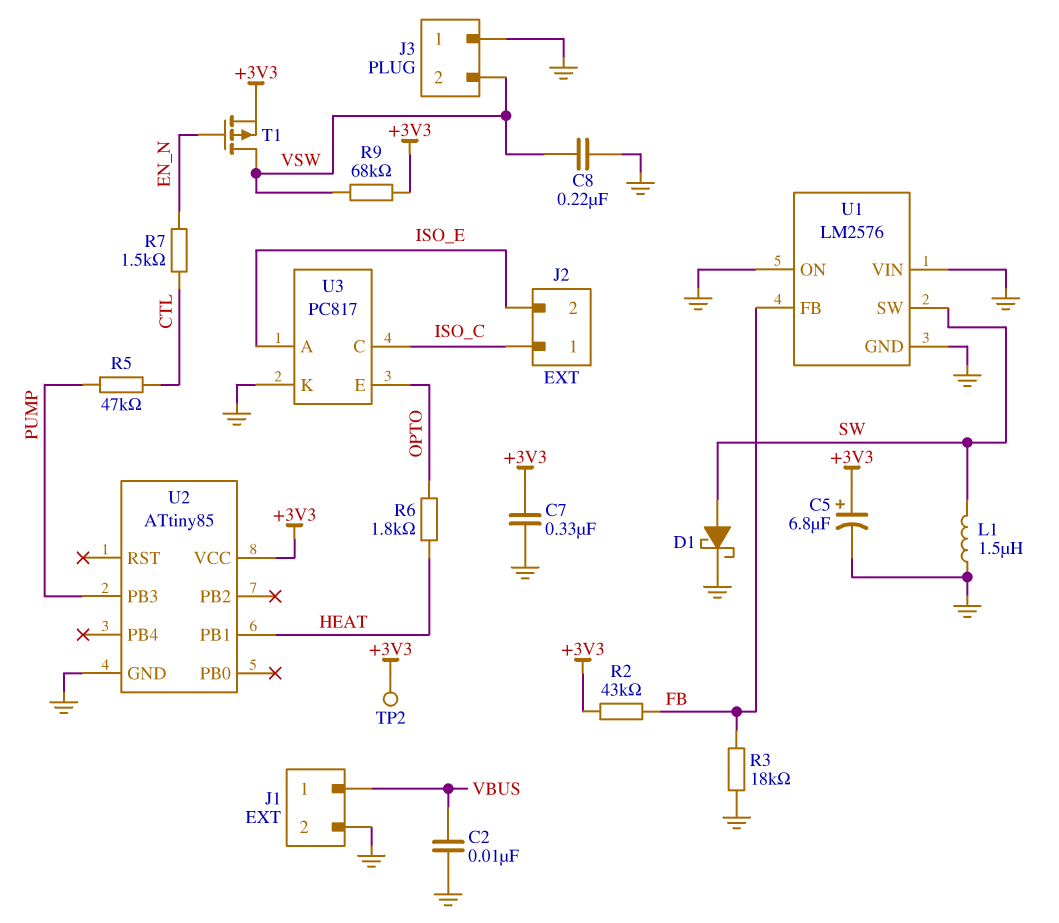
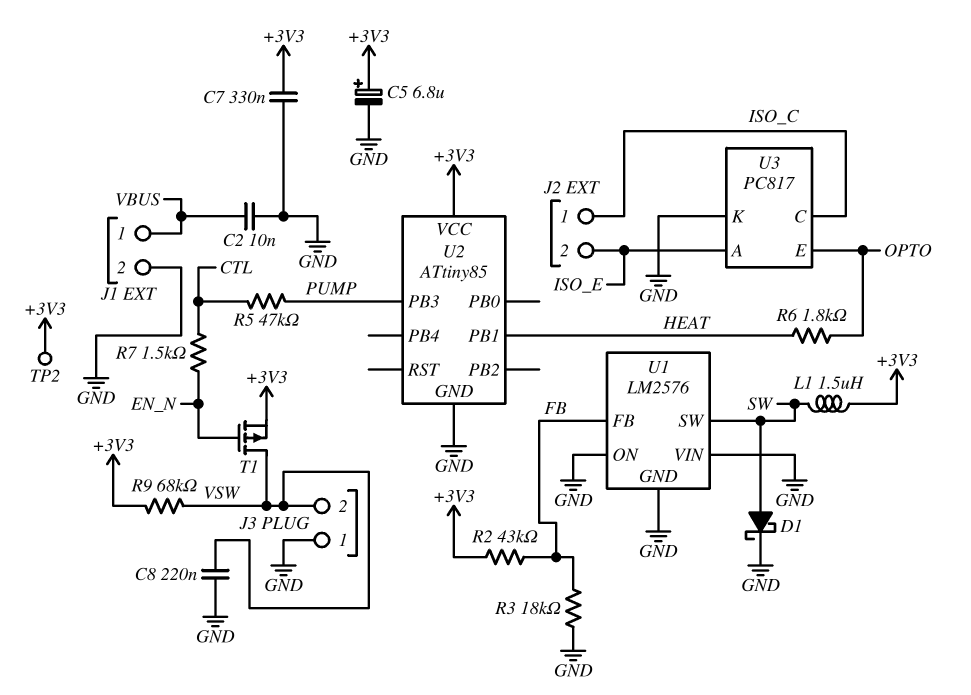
L1: 1.5uH (GND, SW) -> 1.5uH (+3V3, SW)

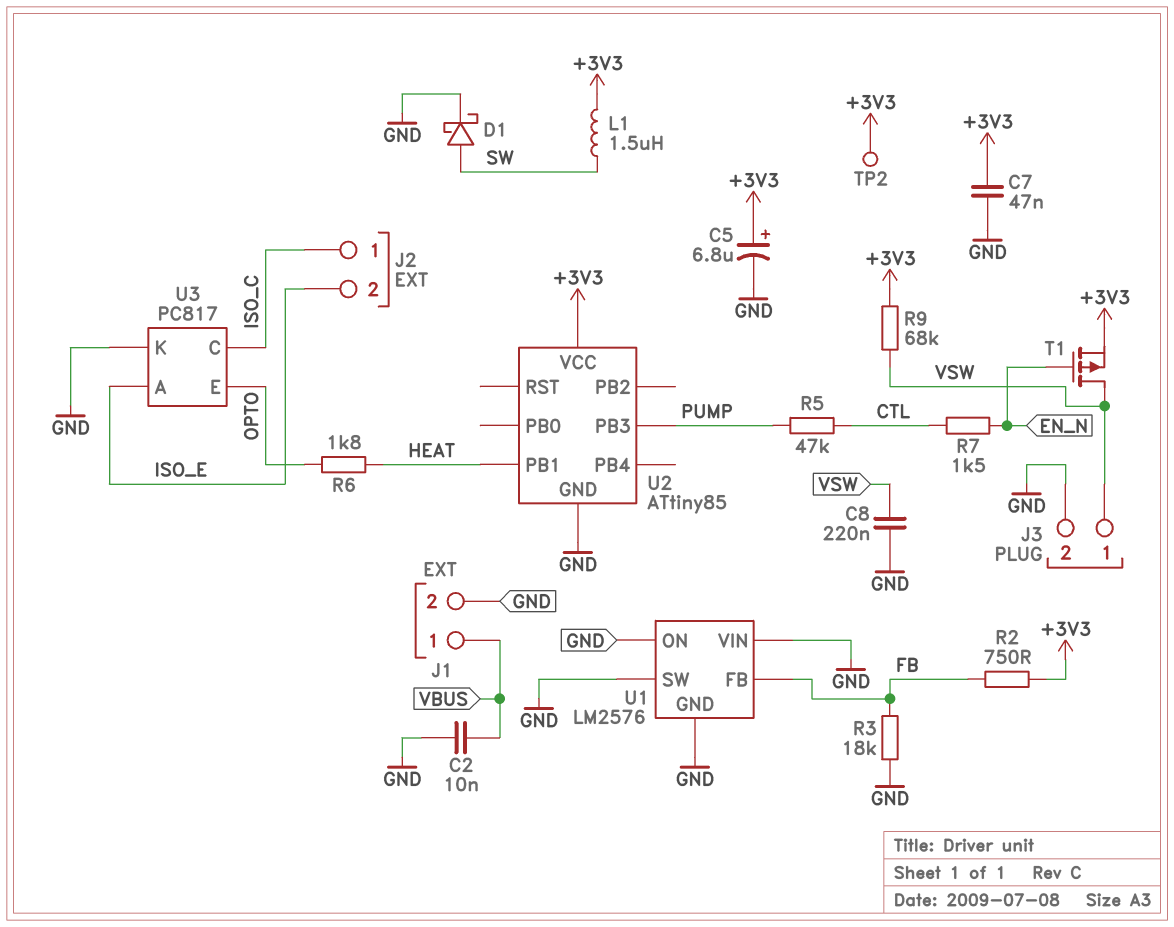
C7: 330nF (+3V3, GND) -> 47nF (+3V3, GND)
J3 pin 1: GND -> VSW
J3 pin 2: VSW -> GND
R2: 43k (+3V3, FB) -> 750 (+3V3, FB)
U1 pin SW: SW -> GND

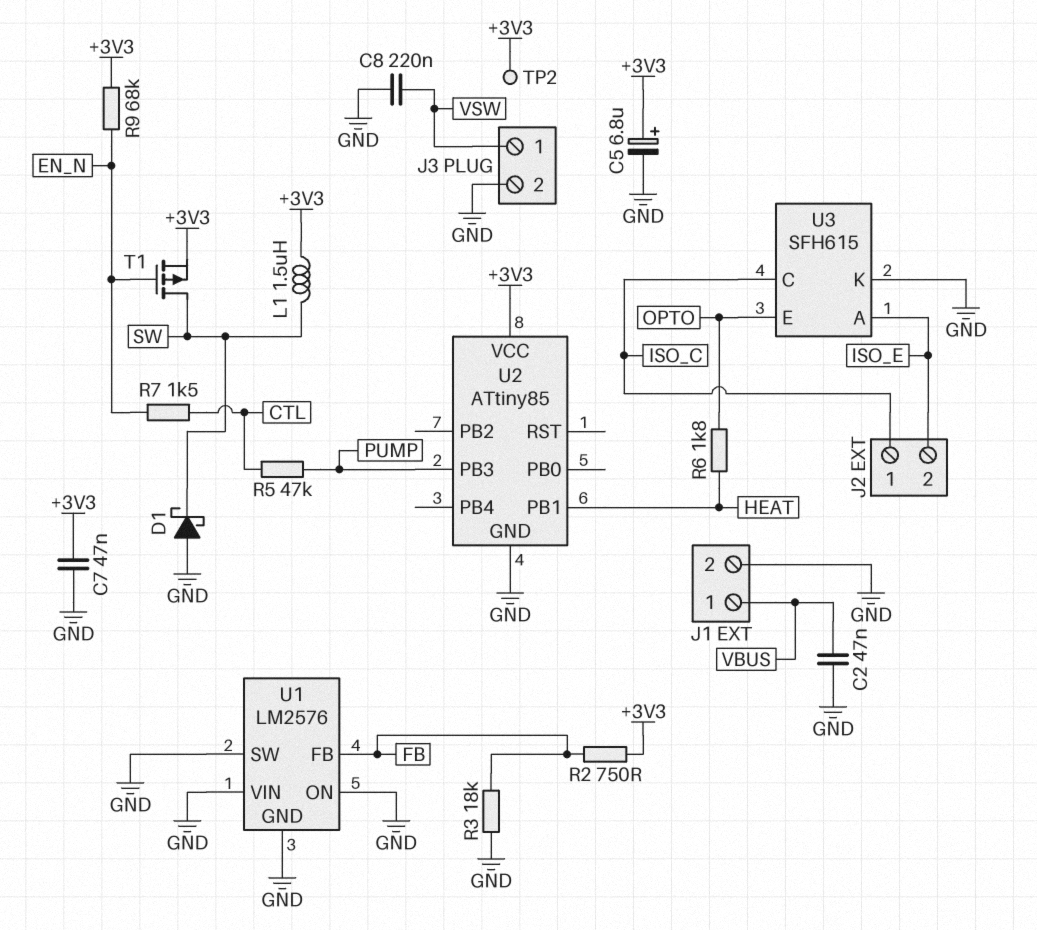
C2: 10nF (GND, VBUS) -> 47nF (GND, VBUS)
D1: schottky (A SW, K GND) -> schottky (A GND, K SW)
R9: 68k (+3V3, VSW) -> 68k (+3V3, EN_N)
T1: PMOS (G EN_N, D VSW, S +3V3) -> PMOS (G EN_N, D SW, S +3V3)
U3: PC817 -> SFH615

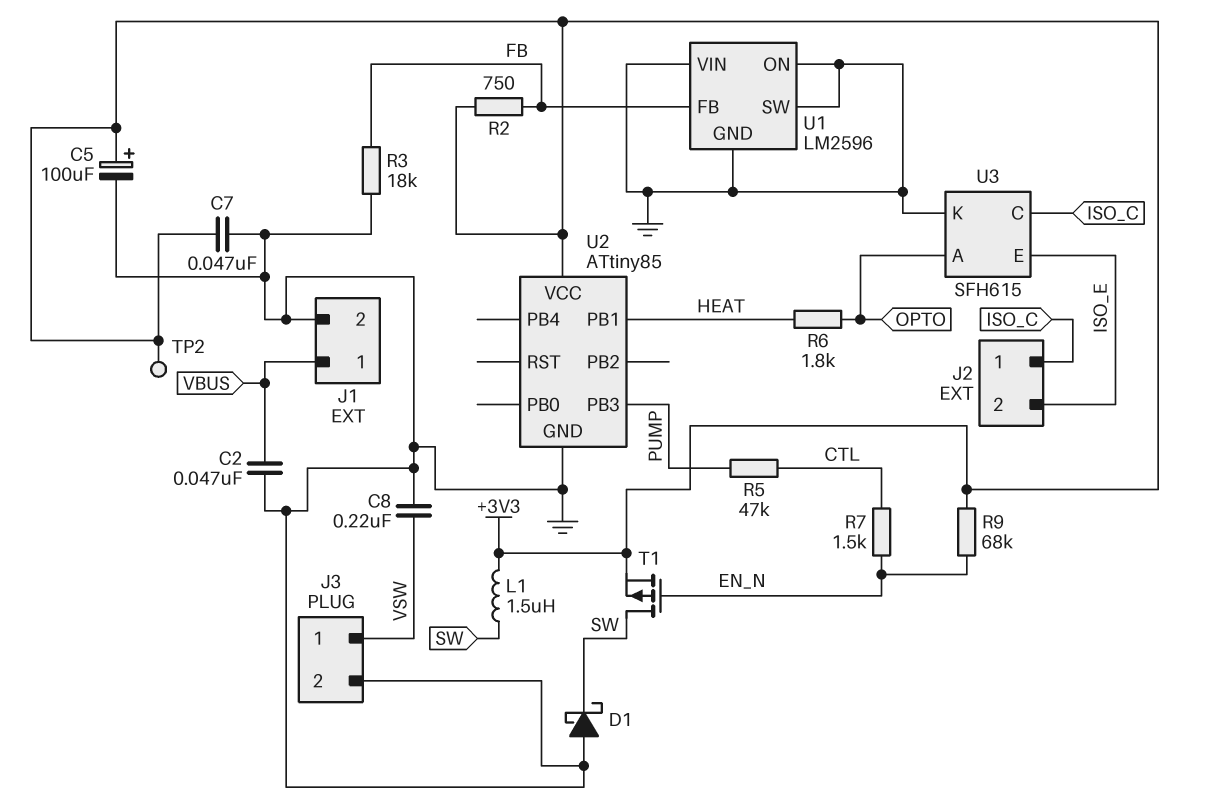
C5: 6.8uF (plus +3V3, minus GND) -> 100uF (plus +3V3, minus GND)
U1: LM2576 -> LM2596
U3 pin A: ISO_E -> OPTO
U3 pin E: OPTO -> ISO_E

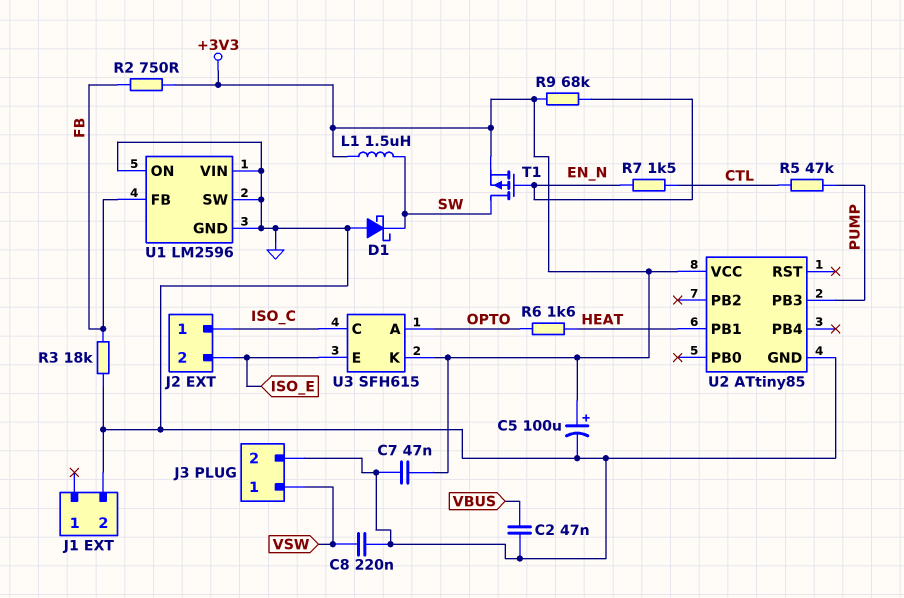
J1 pin 1: VBUS -> none
R6: 1.8k (HEAT, OPTO) -> 1.6k (HEAT, OPTO)
TP2: test point (+3V3) -> none
U3 pin K: GND -> +3V3

